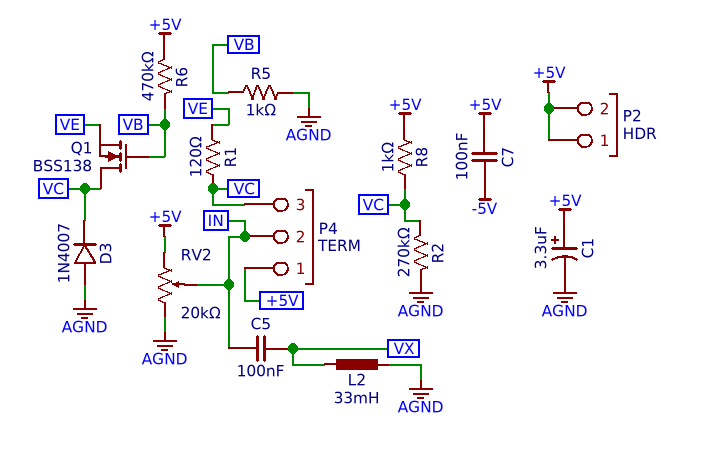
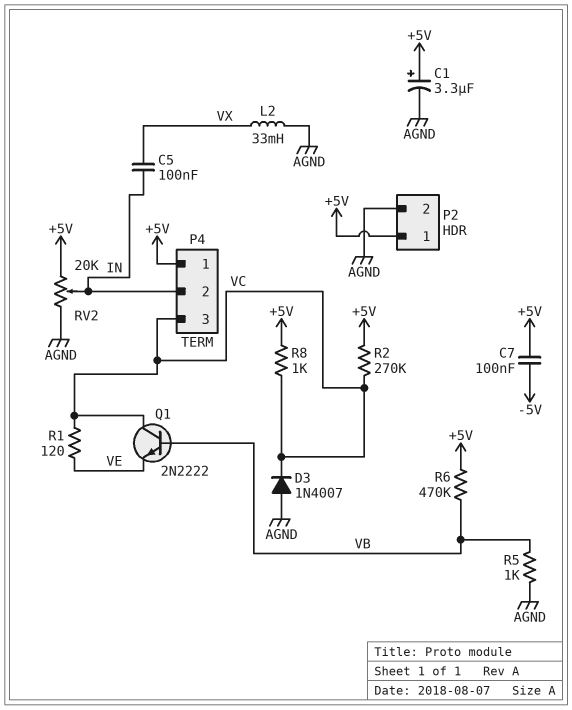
P2 pin 2: +5V -> AGND
Q1: NMOS BSS138 (G VB, D VC, S VE) -> NPN 2N2222 (B VB, C VC, E VE)
R2: 270k (AGND, VC) -> 270k (+5V, VC)

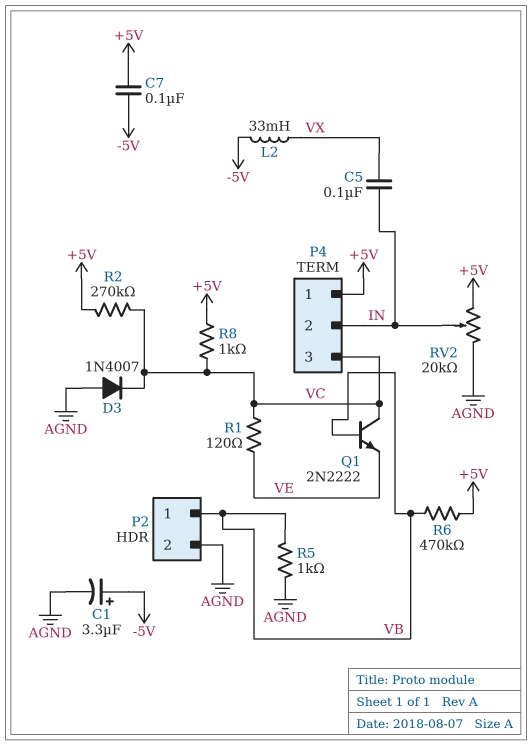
C1: 3.3uF (plus +5V, minus AGND) -> 3.3uF (plus -5V, minus AGND)
L2: 33mH (AGND, VX) -> 33mH (-5V, VX)
P2 pin 1: +5V -> VB

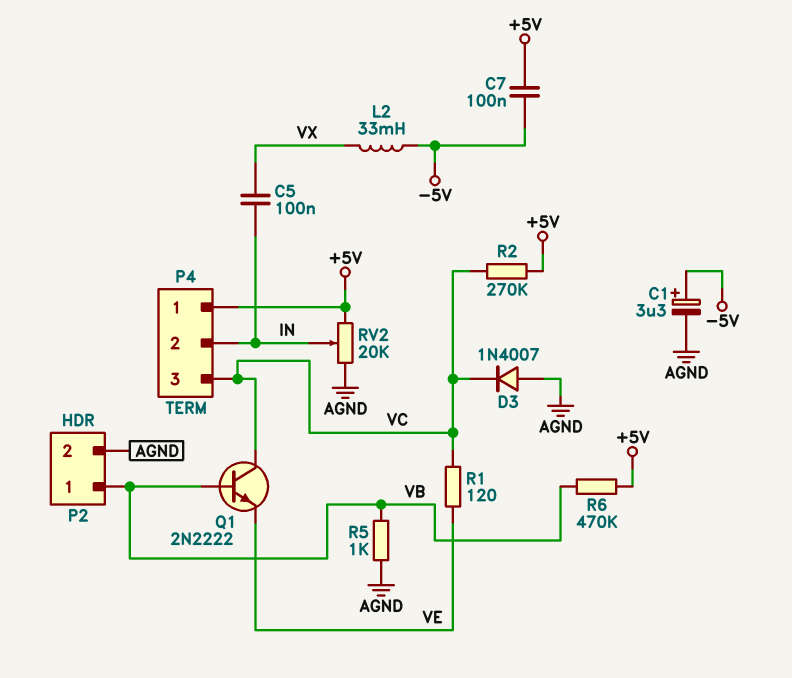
R8: 1k (+5V, VC) -> none

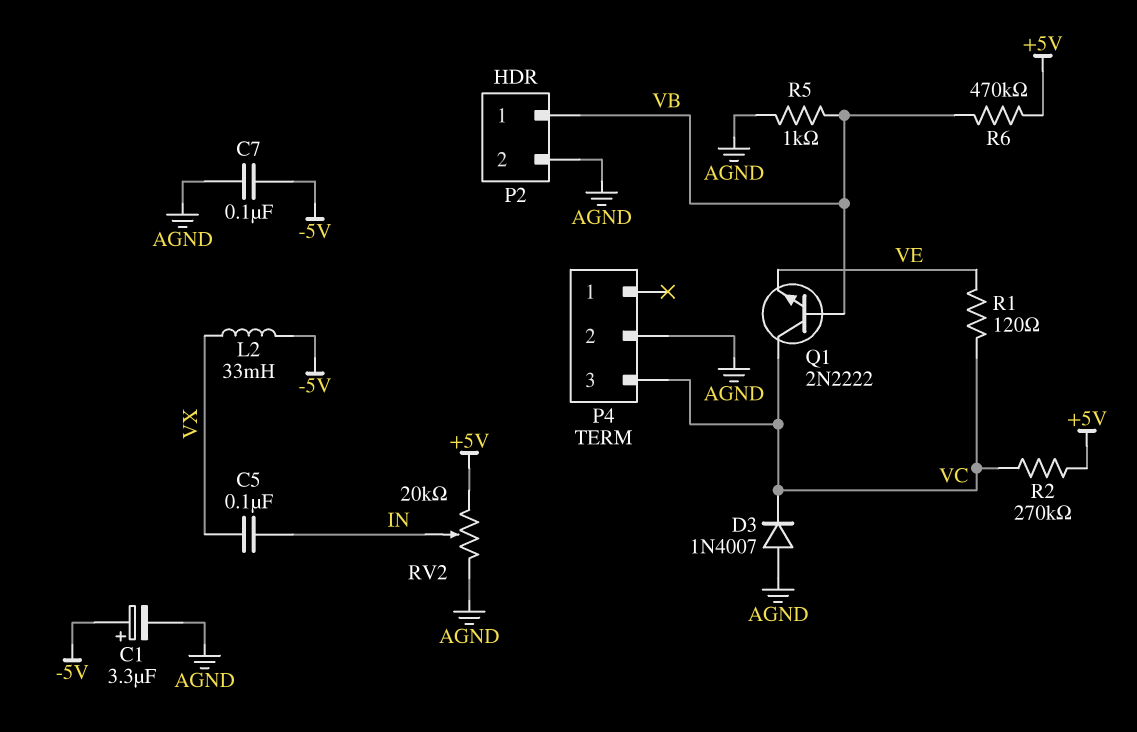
C7: 100nF (+5V, -5V) -> 100nF (-5V, AGND)
P4 pin 1: +5V -> none
P4 pin 2: IN -> AGND

